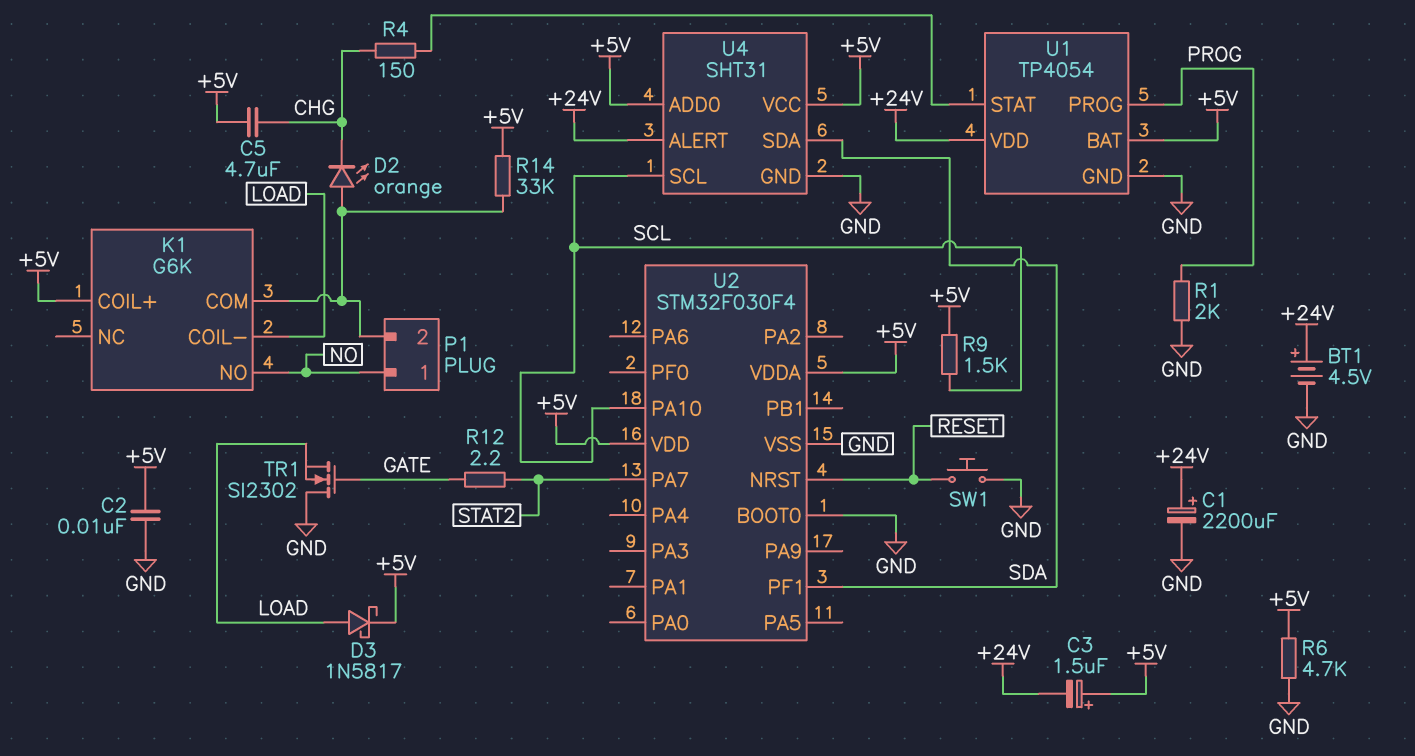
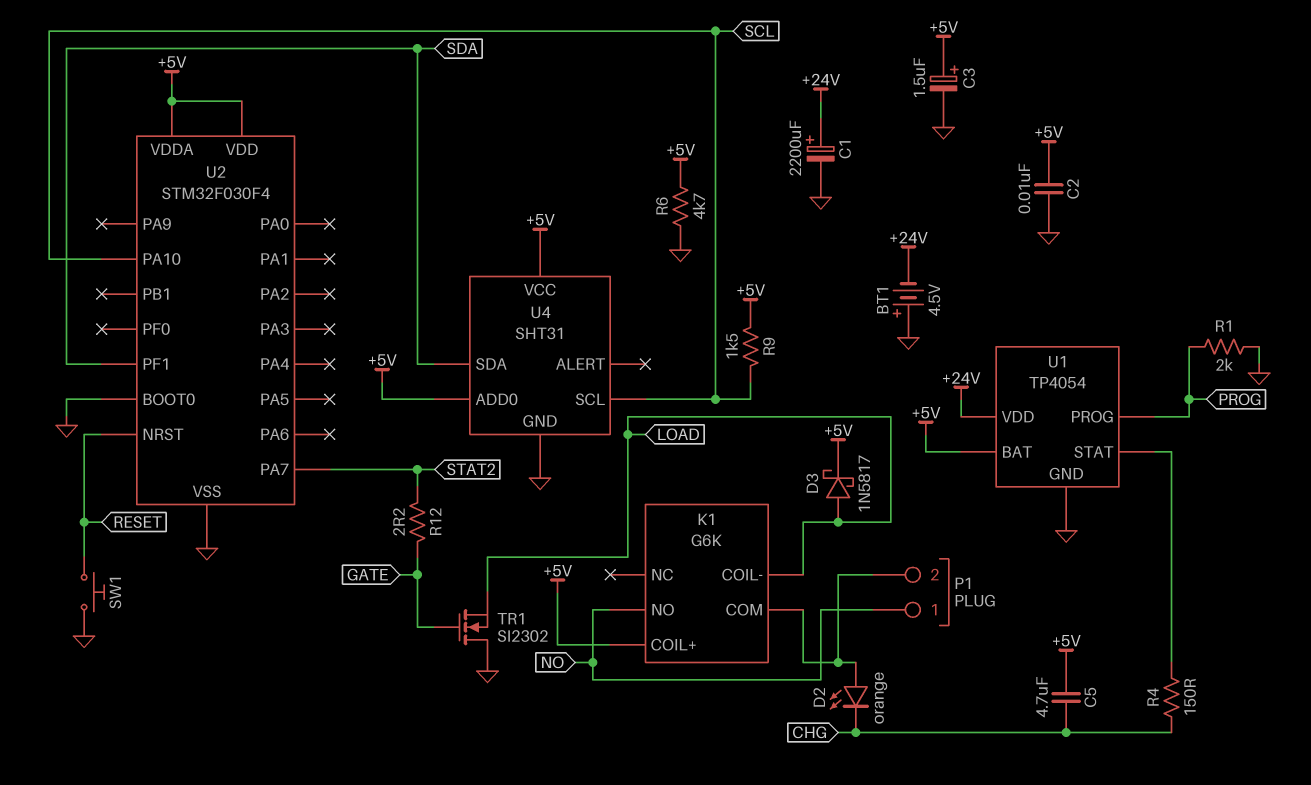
BT1: 4.5V (plus +24V, minus GND) -> 4.5V (plus GND, minus +24V)
C3: 1.5uF (plus +5V, minus +24V) -> 1.5uF (plus +5V, minus GND)
R14: 33k (+5V, K1/COM) -> none
U4 pin ALERT: +24V -> none

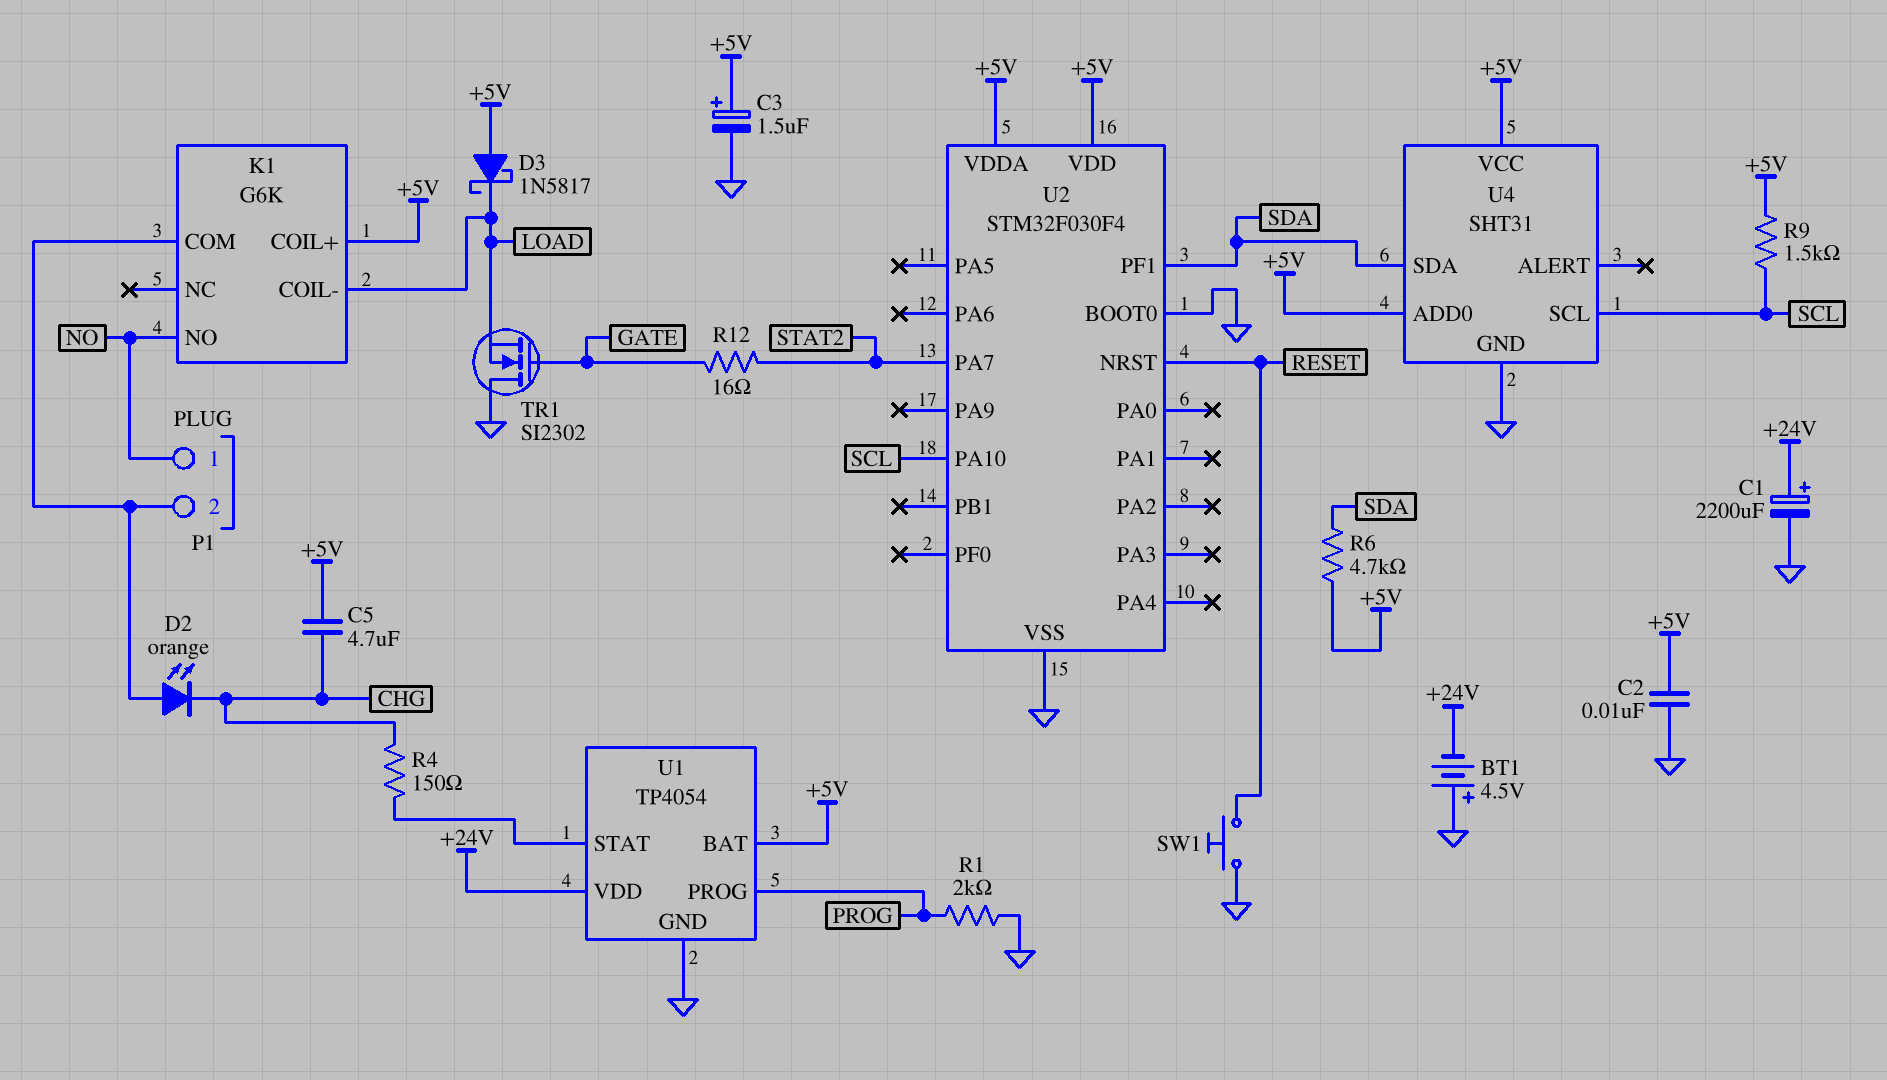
D3: schottky 1N5817 (A LOAD, K +5V) -> schottky 1N5817 (A +5V, K LOAD)
R6: 4.7k (+5V, GND) -> 4.7k (+5V, SDA)
R12: 2.2 (GATE, STAT2) -> 16 (GATE, STAT2)

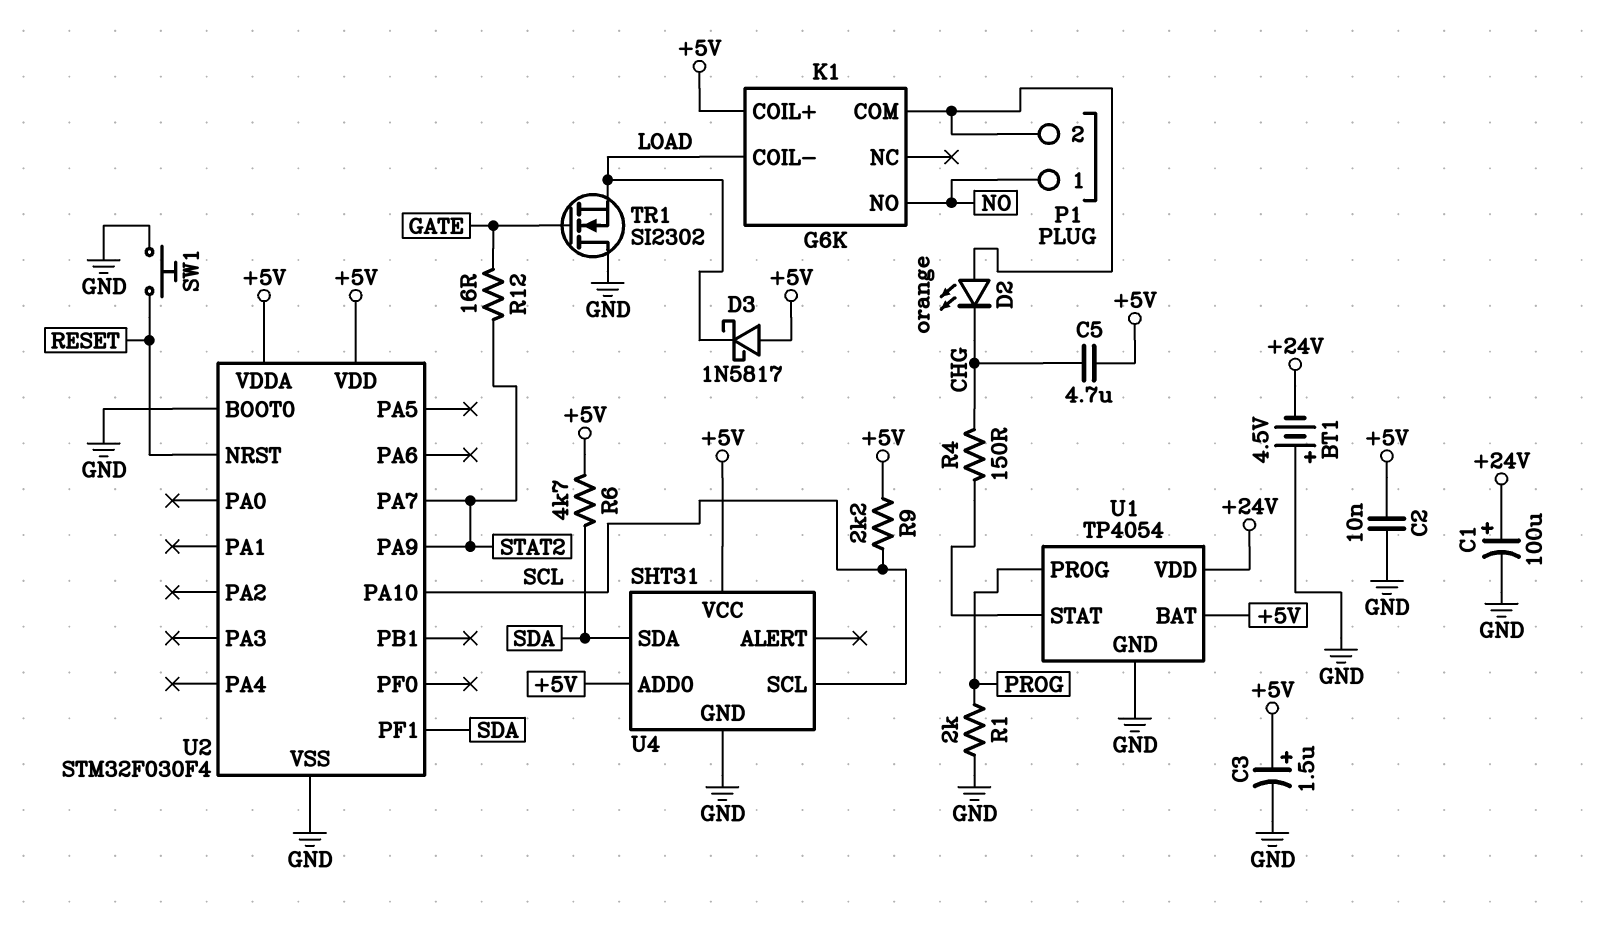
C1: 2200uF (plus +24V, minus GND) -> 100uF (plus +24V, minus GND)
R9: 1.5k (+5V, SCL) -> 2.2k (+5V, SCL)
U2 pin PA9: none -> STAT2

